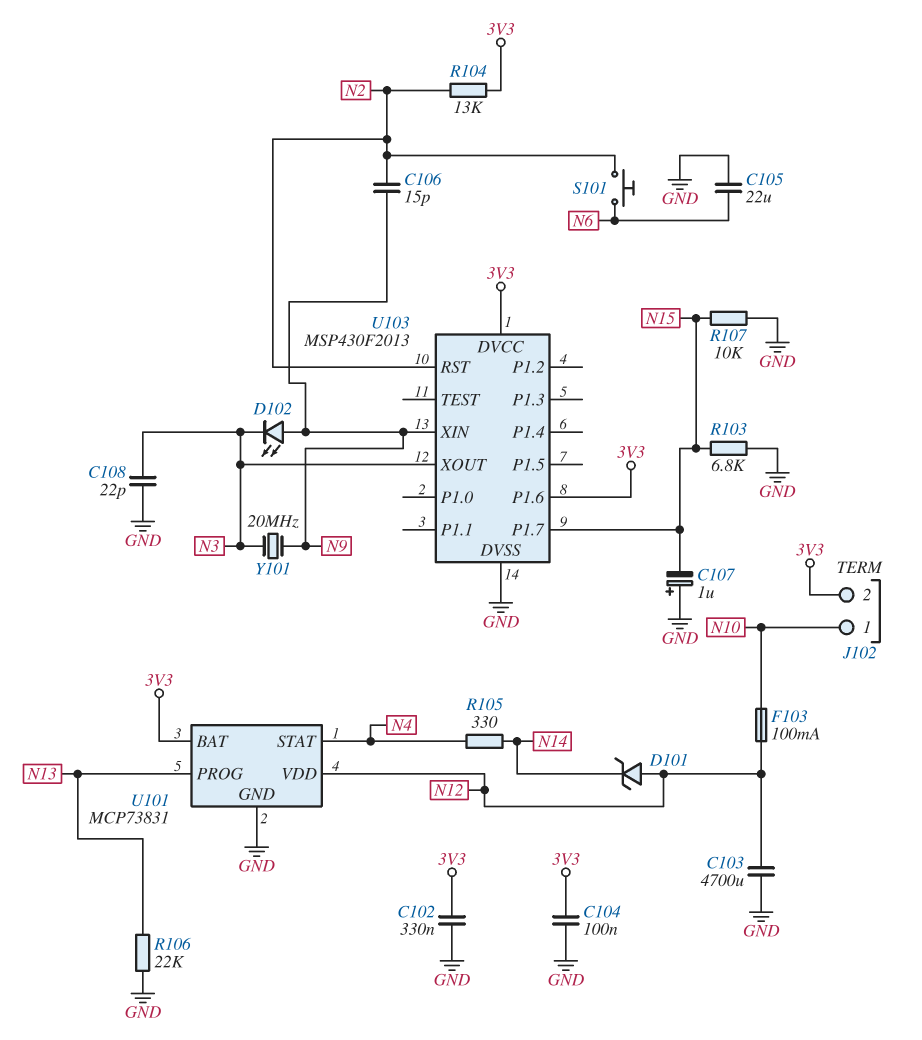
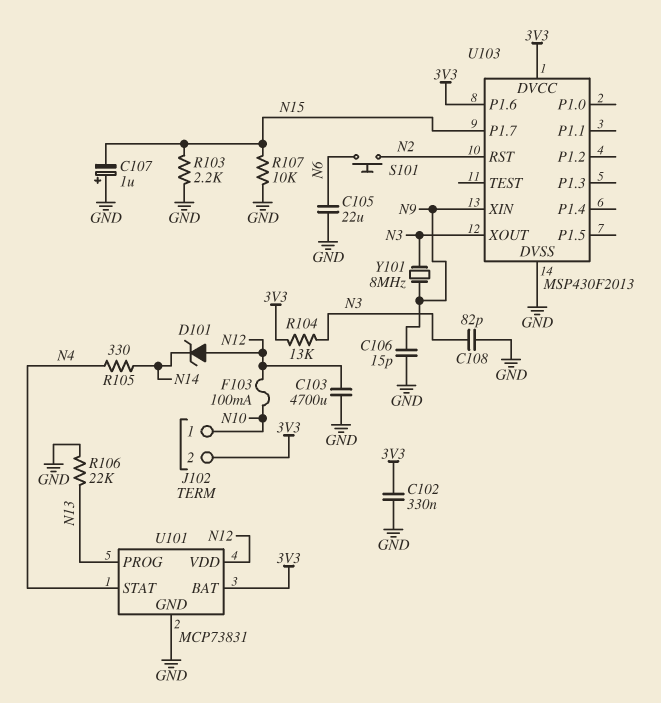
C104: 100nF (3V3, GND) -> none
C106: 15pF (N2, N9) -> 15pF (GND, N9)
C108: 22pF (GND, N3) -> 82pF (GND, N3)
D102: LED (A N9, K N3) -> none
R103: 6.8k (GND, N15) -> 2.2k (GND, N15)
R104: 13k (3V3, N2) -> 13k (3V3, N3)
Y101: 20MHz (N3, N9) -> 8MHz (N3, N9)

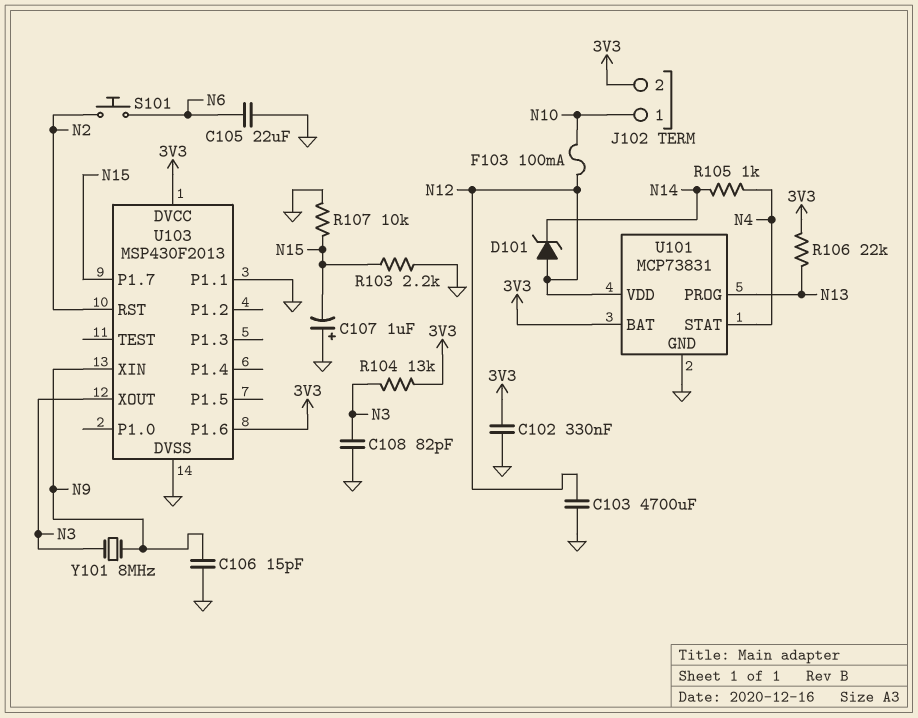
R105: 330 (N4, N14) -> 1k (N4, N14)
R106: 22k (GND, N13) -> 22k (3V3, N13)
U103 pin P1.1: none -> GND

